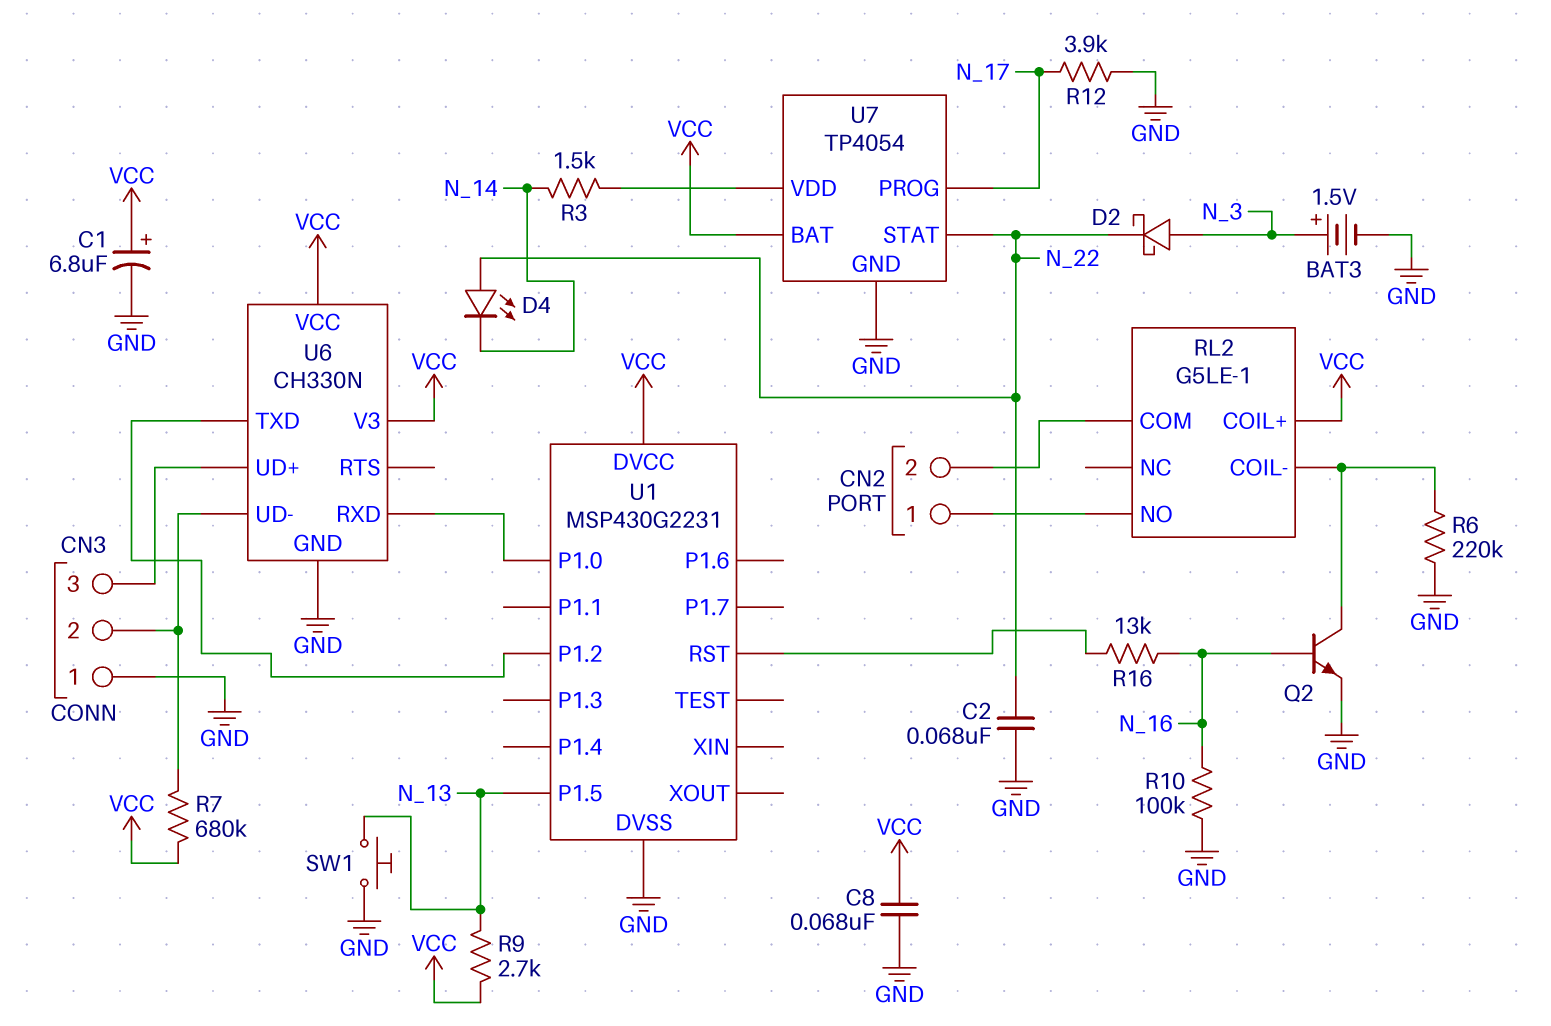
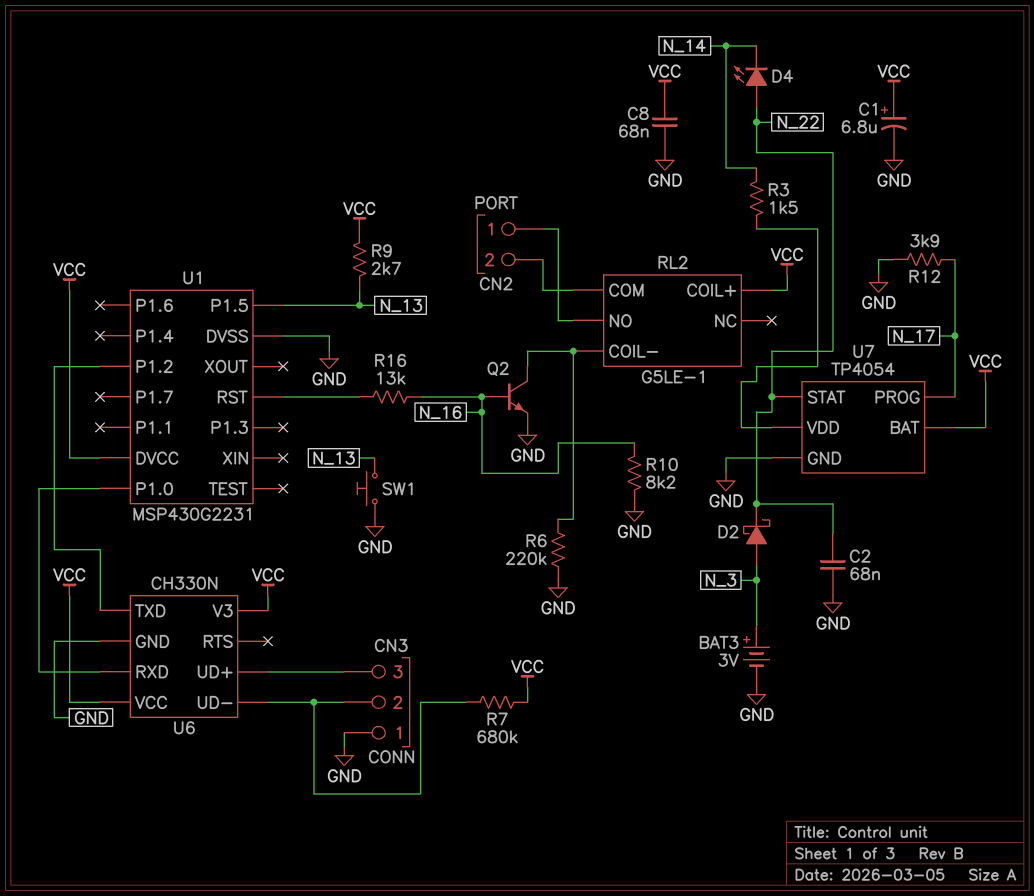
BAT3: 1.5V (plus N_3, minus GND) -> 3V (plus N_3, minus GND)
R10: 100k (GND, N_16) -> 8.2k (GND, N_16)

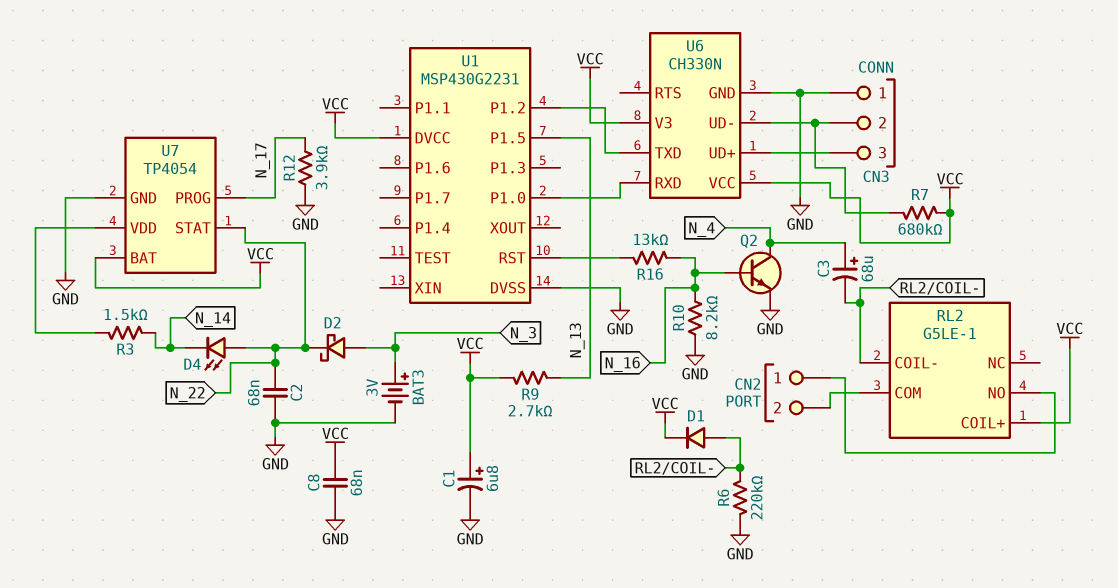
C3: none -> 68uF (plus N_4, minus RL2/COIL-)
D1: none -> diode (A RL2/COIL-, K VCC)
Q2: NPN (B N_16, C RL2/COIL-, E GND) -> NPN (B N_16, C N_4, E GND)
SW1: button (GND, N_13) -> none

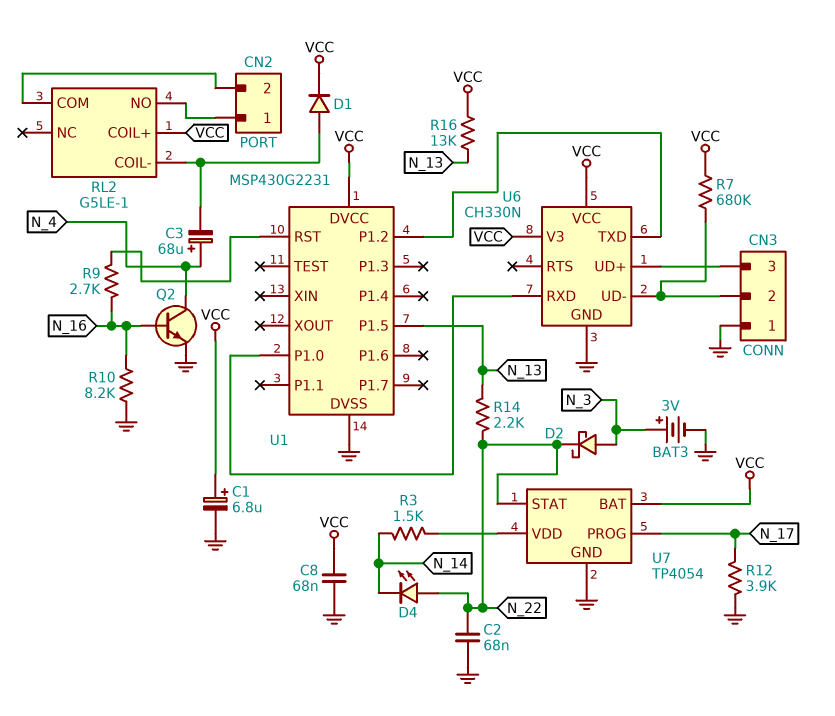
R6: 220k (GND, RL2/COIL-) -> none
R9: 2.7k (N_13, VCC) -> 2.7k (N_16, U1/RST)
R14: none -> 2.2k (N_13, N_22)
R16: 13k (N_16, U1/RST) -> 13k (N_13, VCC)

